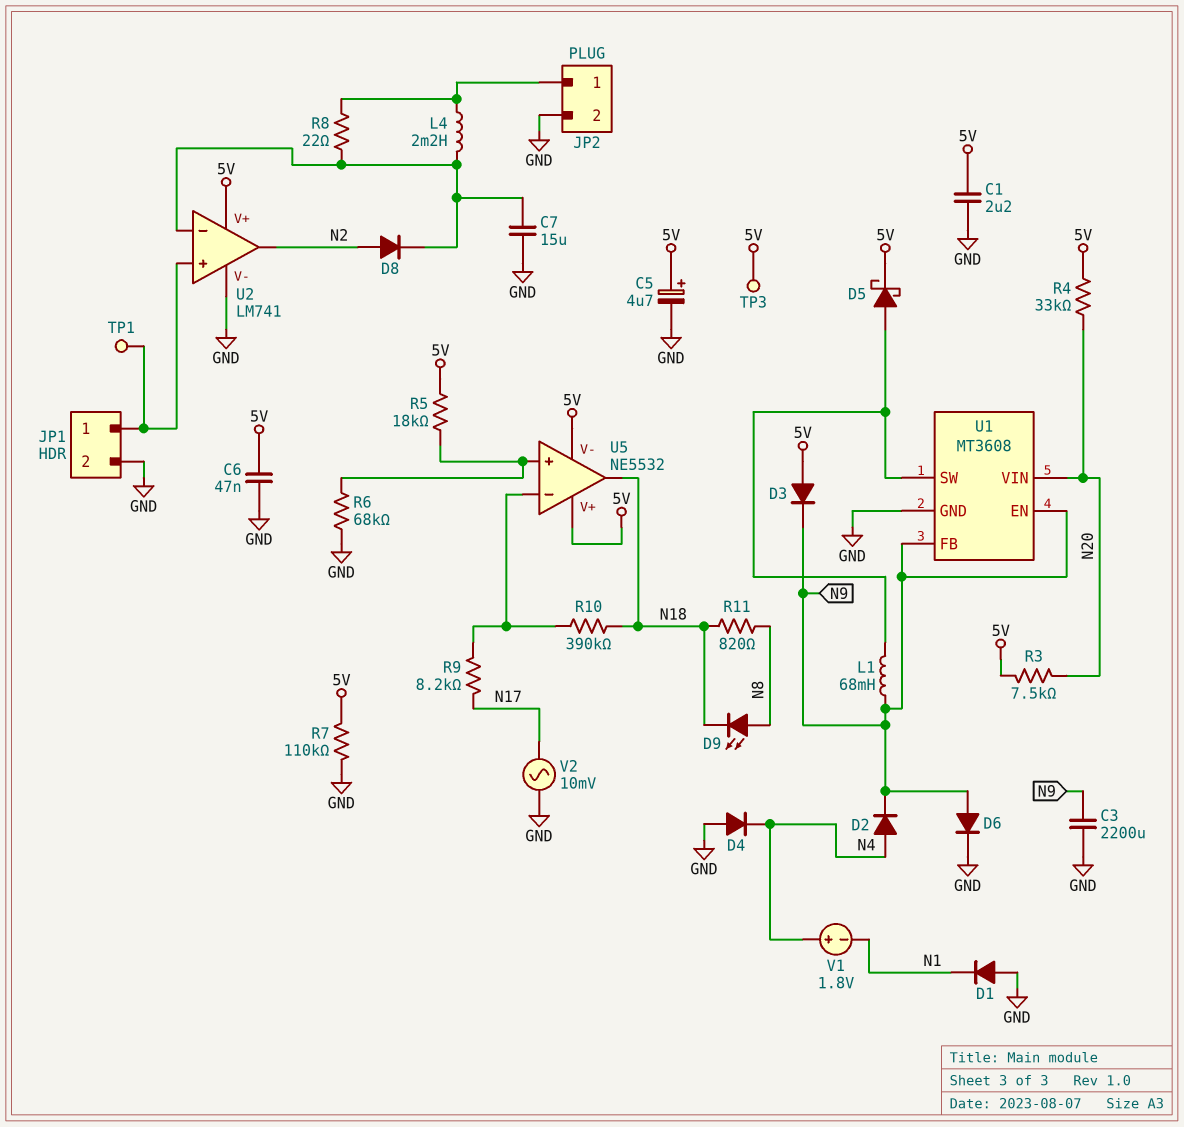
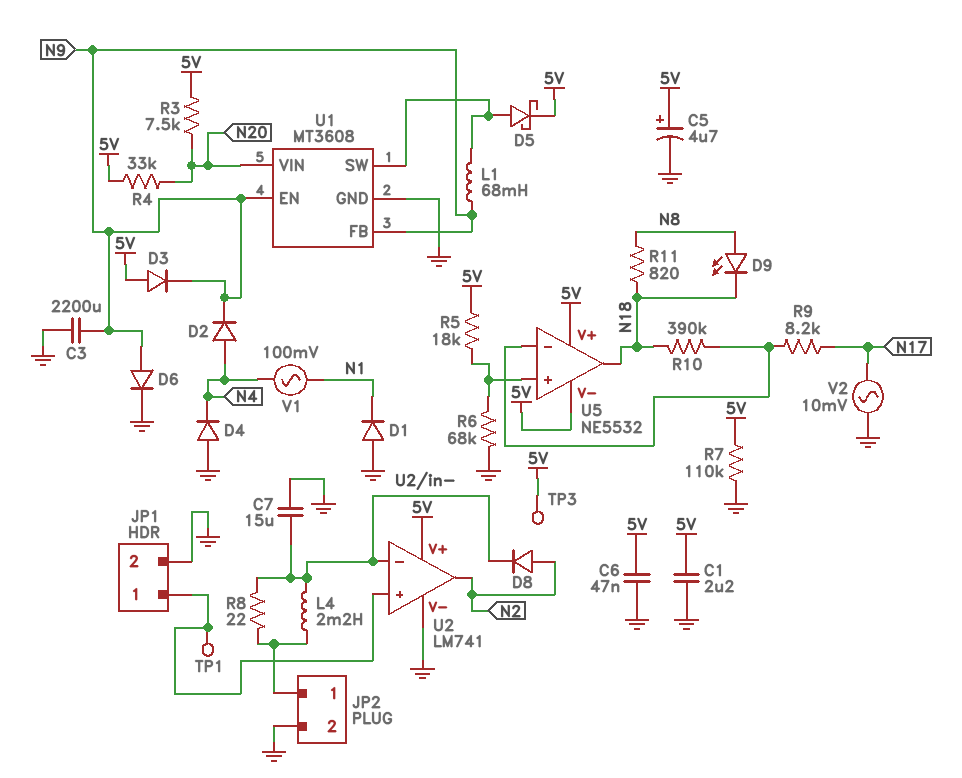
V1: 1.8V (plus N4, minus N1) -> AC 100mV (N1, N4)

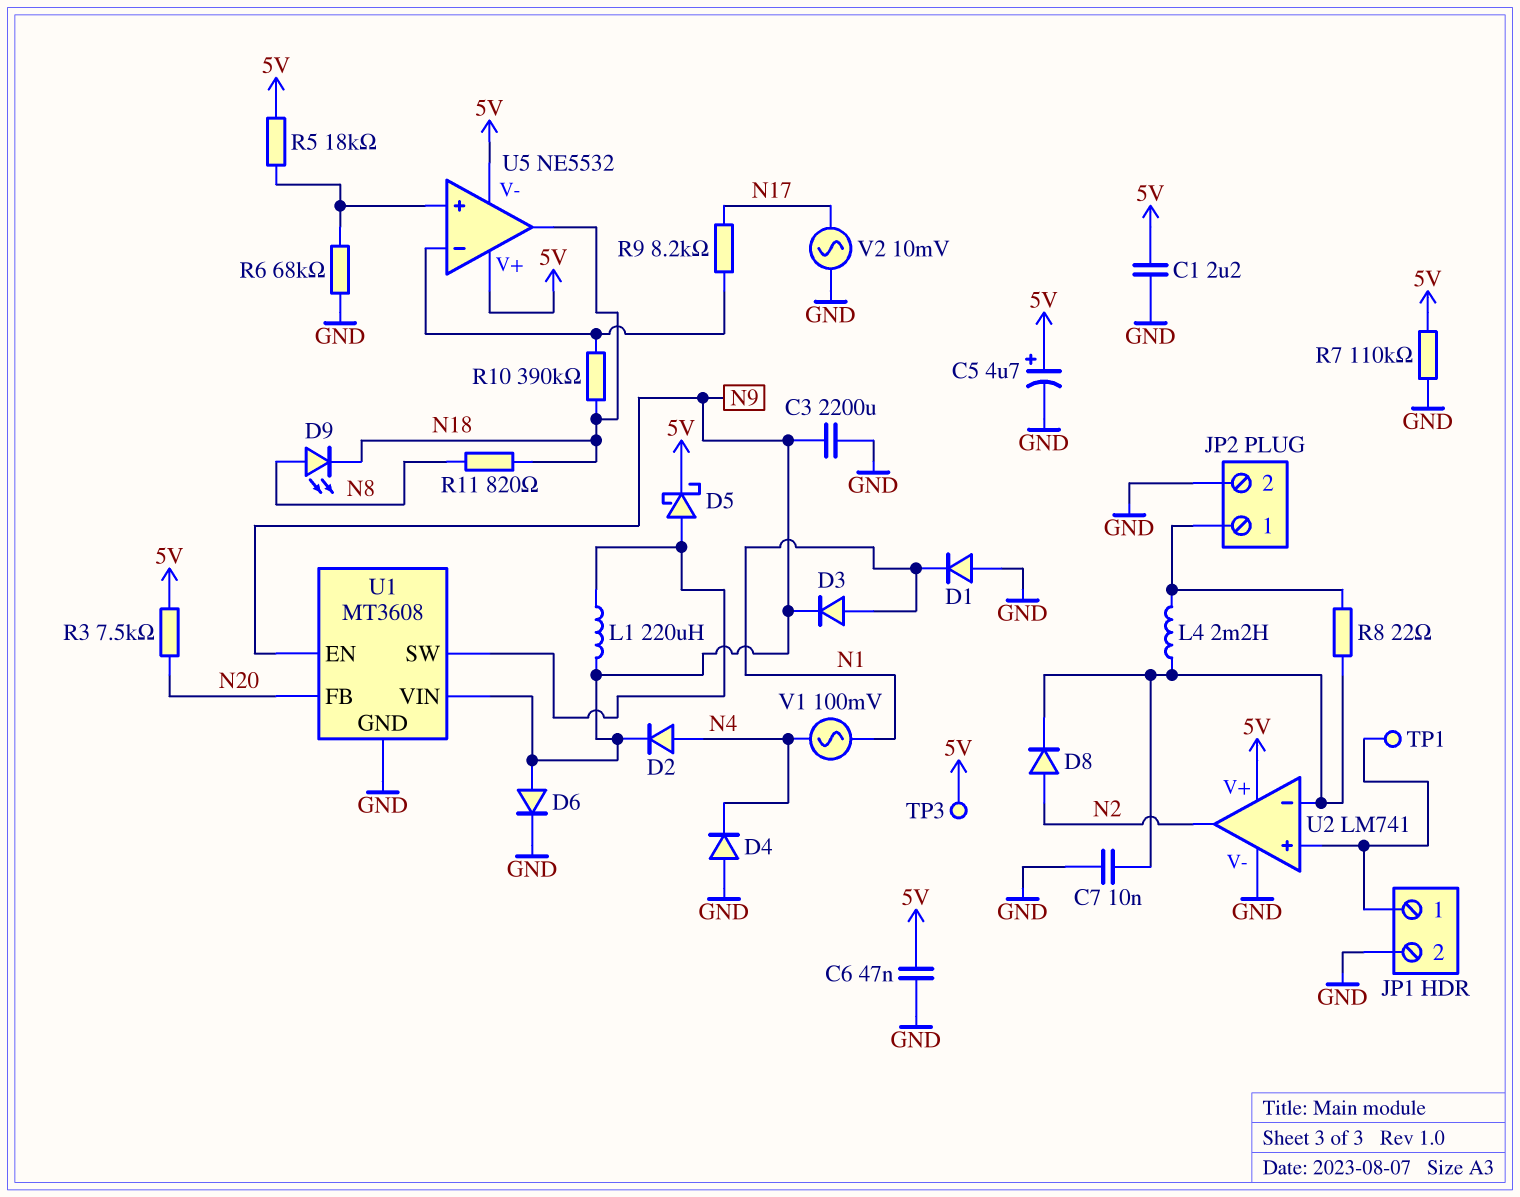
C7: 15uF (GND, U2/in-) -> 10nF (GND, U2/in-)
D3: diode (A 5V, K N9) -> diode (A N1, K N9)
L1: 68mH (N9, U1/SW) -> 220uH (N9, U1/SW)
R4: 33k (5V, N20) -> none
U1 pin FB: N9 -> N20
U1 pin VIN: N20 -> N9

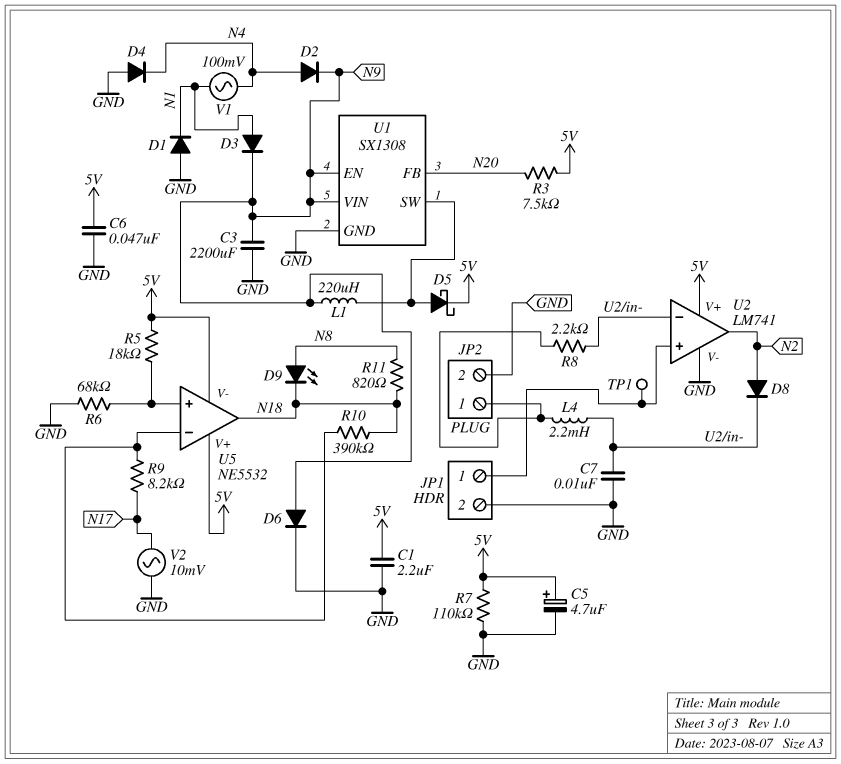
R8: 22 (JP2/1, U2/in-) -> 2.2k (JP2/1, U2/in-)
TP3: test point (5V) -> none
U1: MT3608 -> SX1308

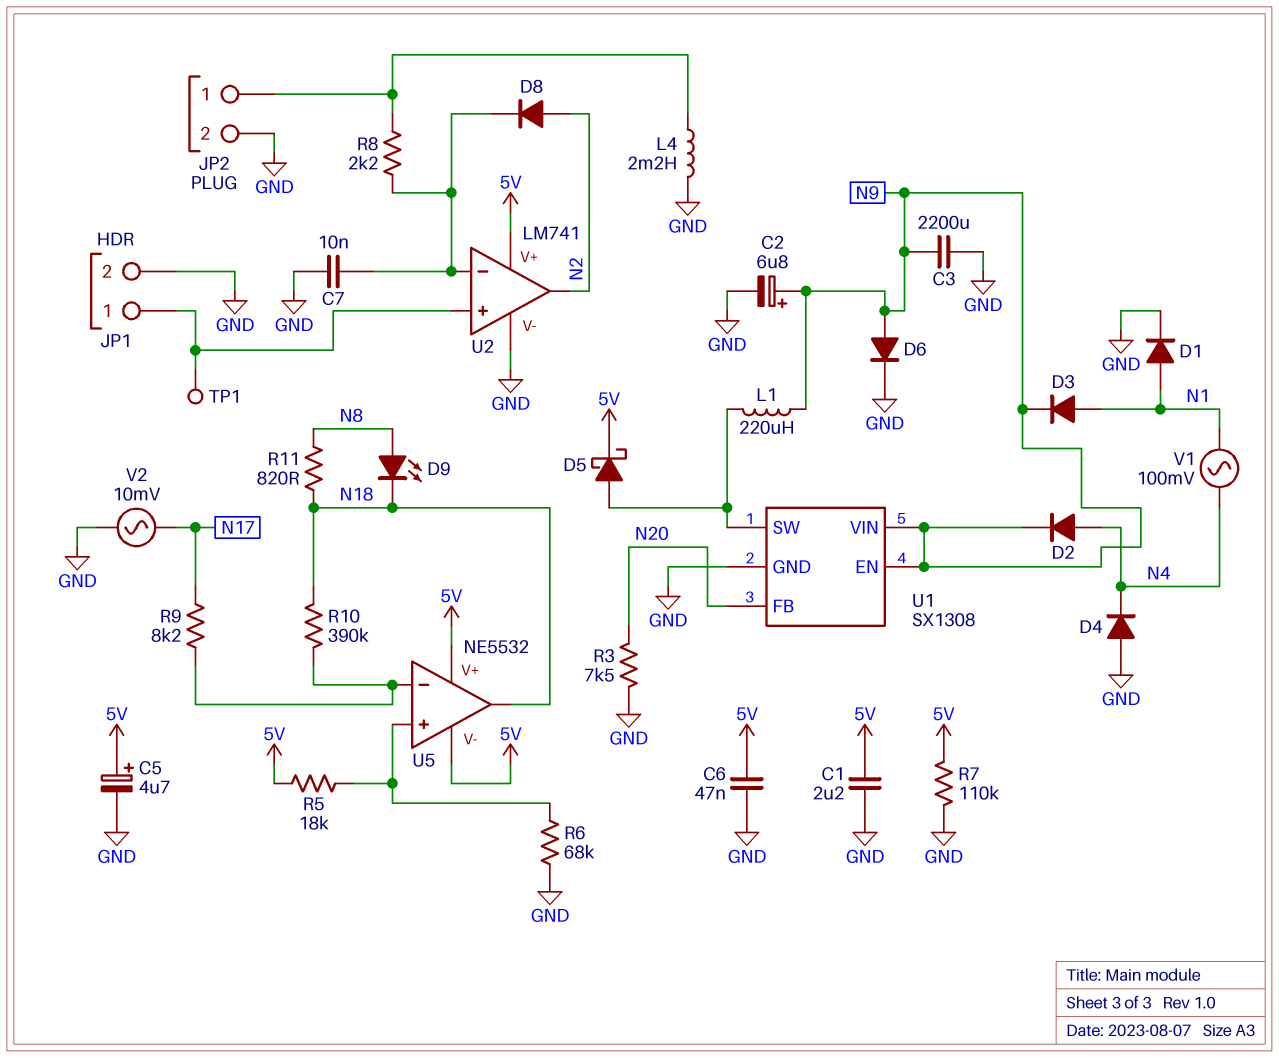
C2: none -> 6.8uF (plus N9, minus GND)
D1: diode (A GND, K N1) -> diode (A N1, K GND)
L4: 2.2mH (JP2/1, U2/in-) -> 2.2mH (GND, JP2/1)
R3: 7.5k (5V, N20) -> 7.5k (GND, N20)

